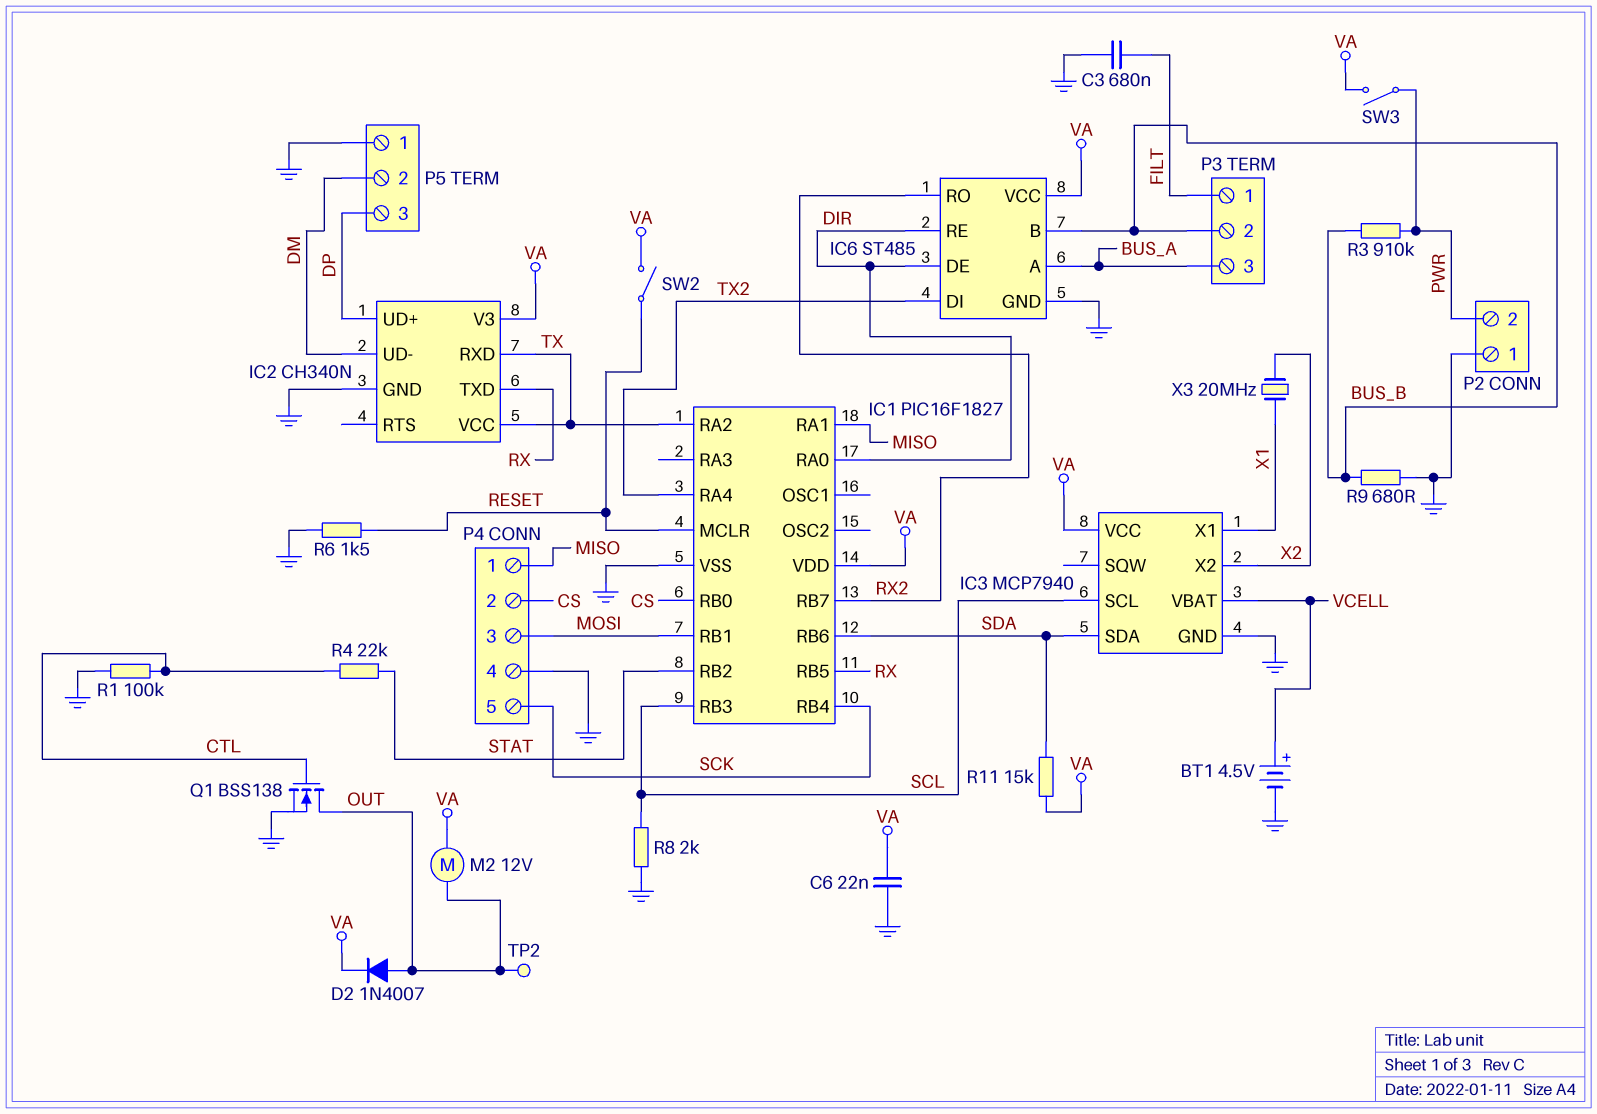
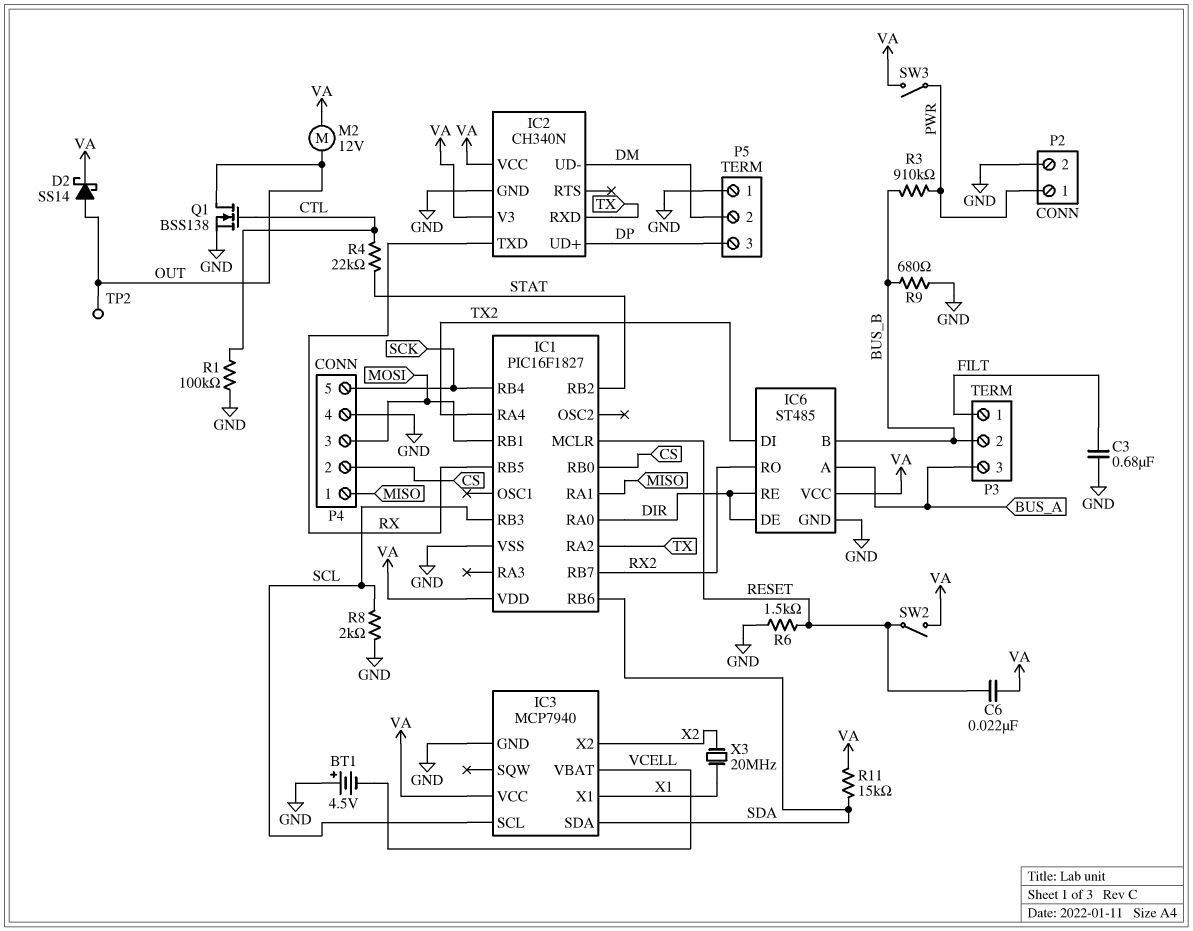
BT1: 4.5V (plus VCELL, minus GND) -> 4.5V (plus GND, minus VCELL)
C6: 22nF (GND, VA) -> 22nF (RESET, VA)
D2: diode 1N4007 (A OUT, K VA) -> schottky SS14 (A OUT, K VA)
IC2 pin VCC: TX -> VA
P2 pin 1: GND -> PWR
P2 pin 2: PWR -> GND

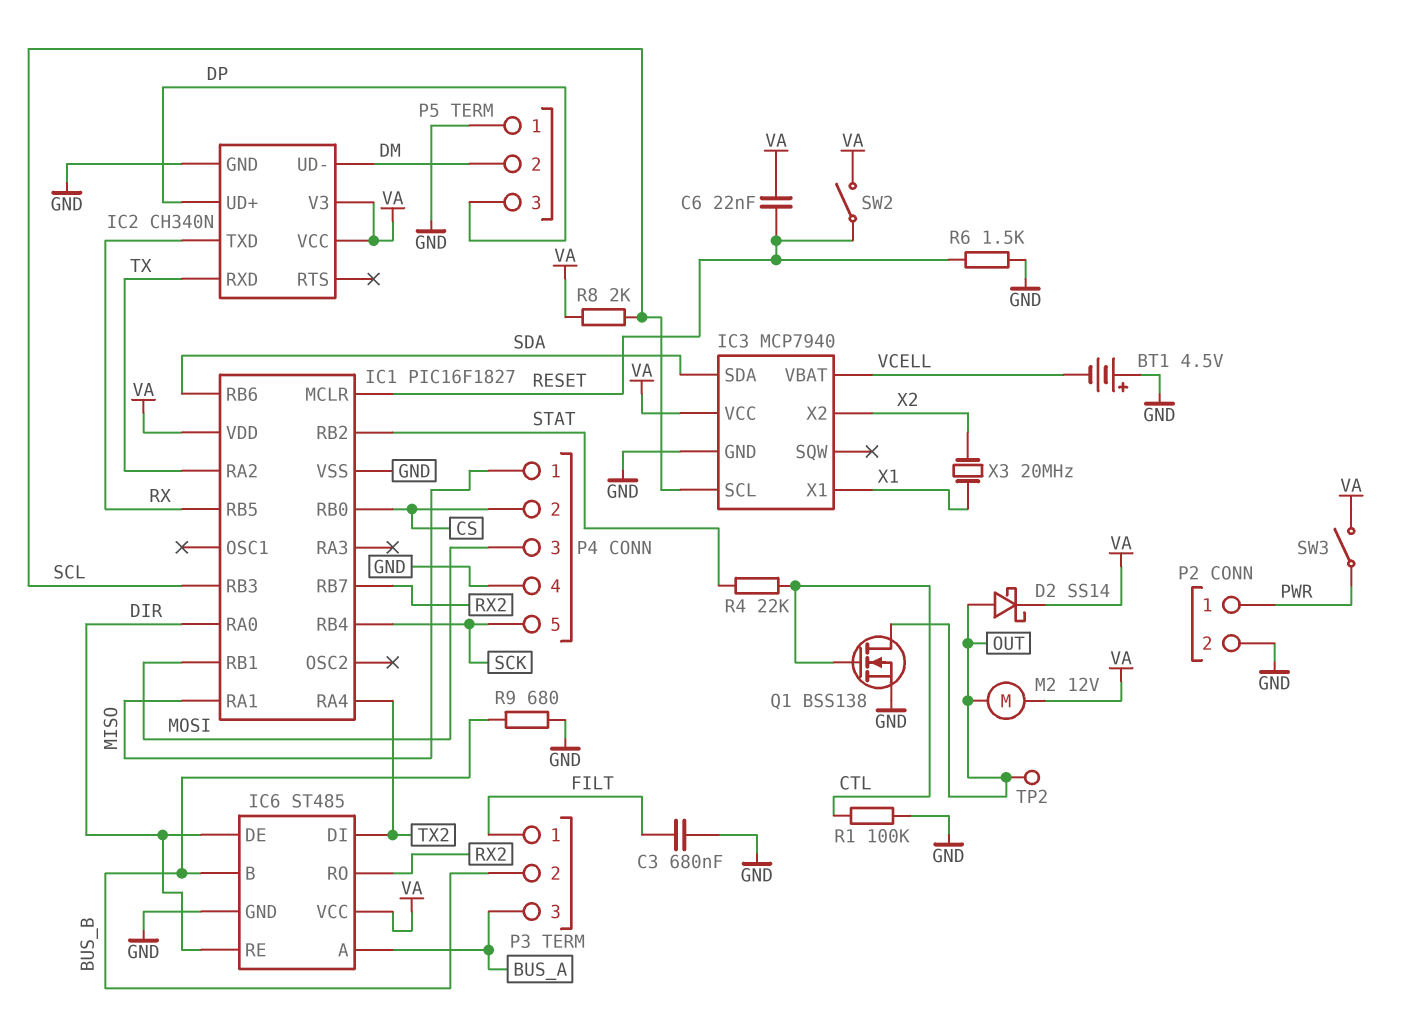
R3: 910k (BUS_B, PWR) -> none
R8: 2k (GND, SCL) -> 2k (SCL, VA)
R11: 15k (SDA, VA) -> none

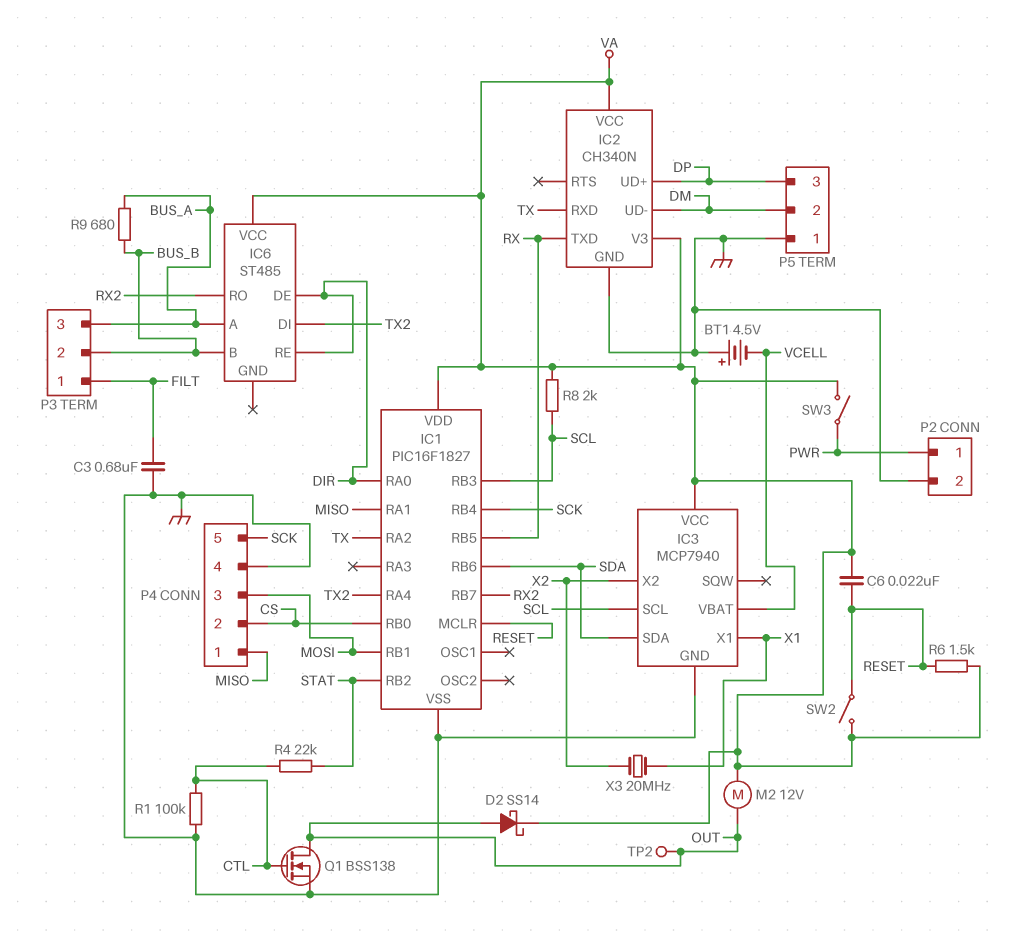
IC6 pin GND: GND -> none
R6: 1.5k (GND, RESET) -> 1.5k (RESET, VA)
R9: 680 (BUS_B, GND) -> 680 (BUS_A, BUS_B)

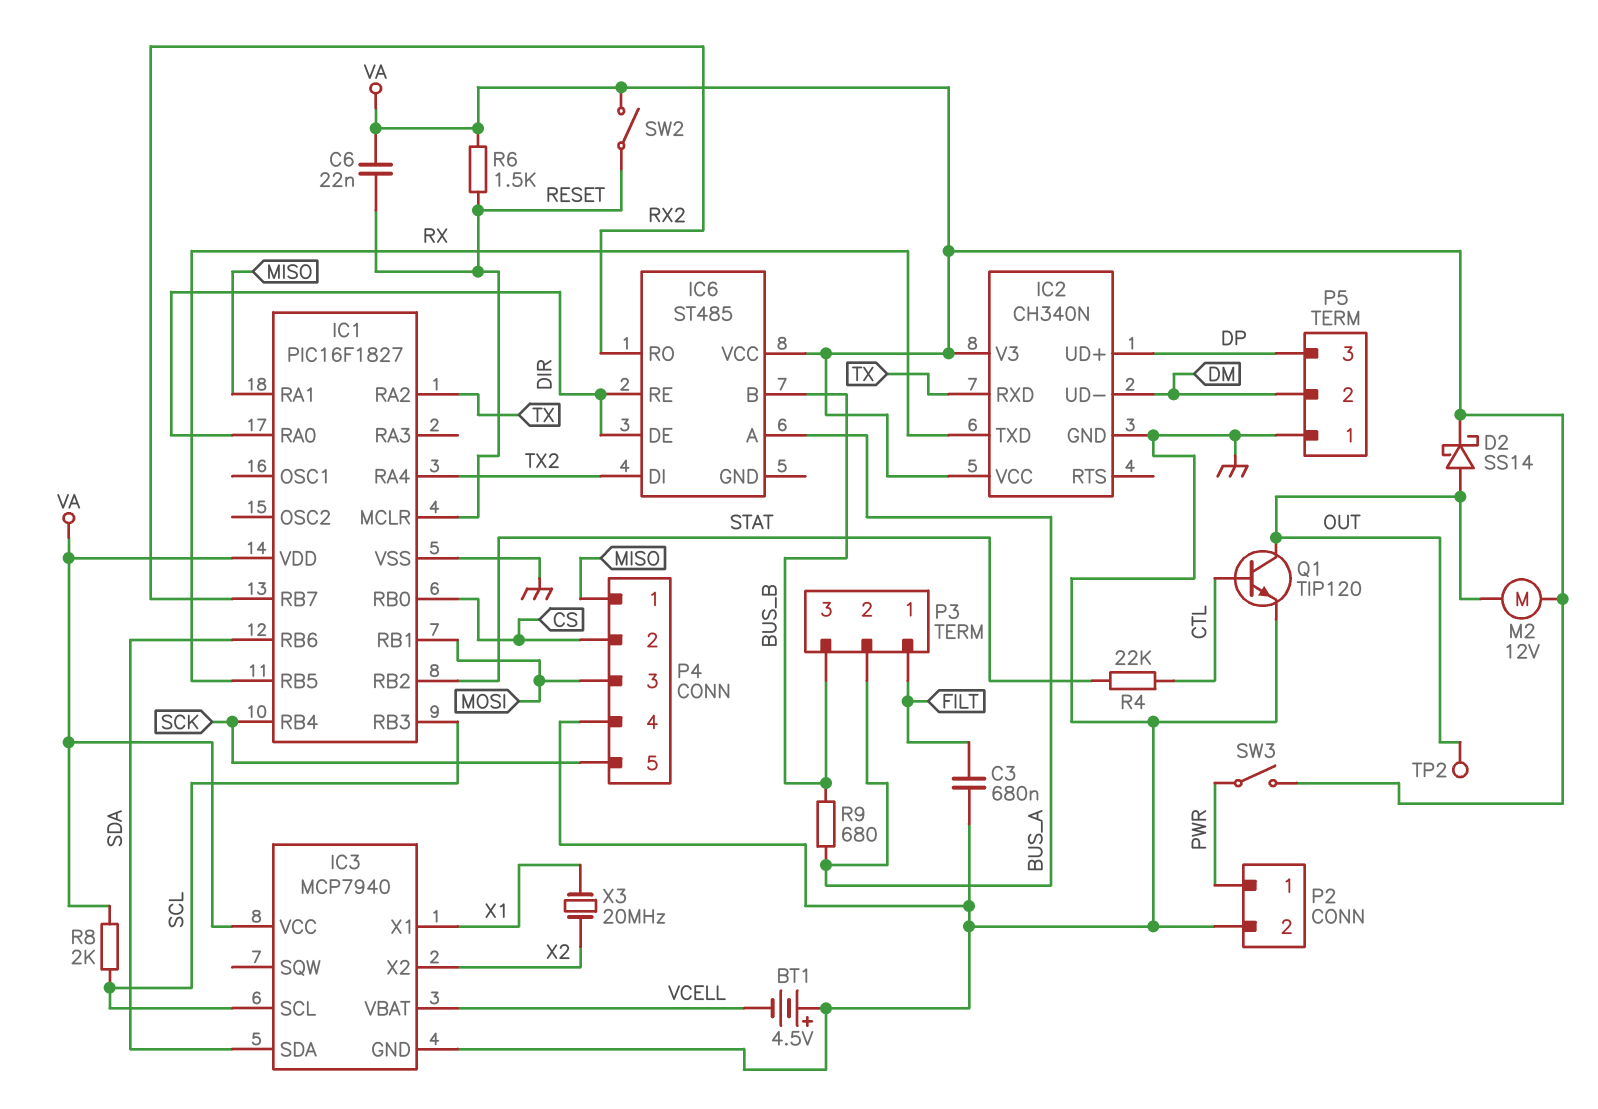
P3 pin 2: BUS_B -> BUS_A
P3 pin 3: BUS_A -> BUS_B
Q1: NMOS BSS138 (G CTL, D OUT, S GND) -> NPN TIP120 (B CTL, C OUT, E GND)
R1: 100k (CTL, GND) -> none

